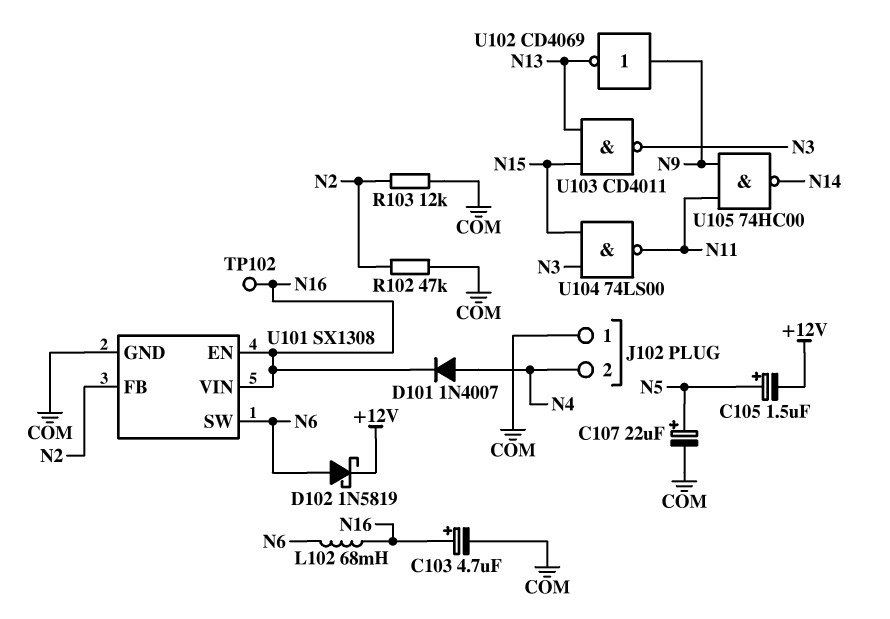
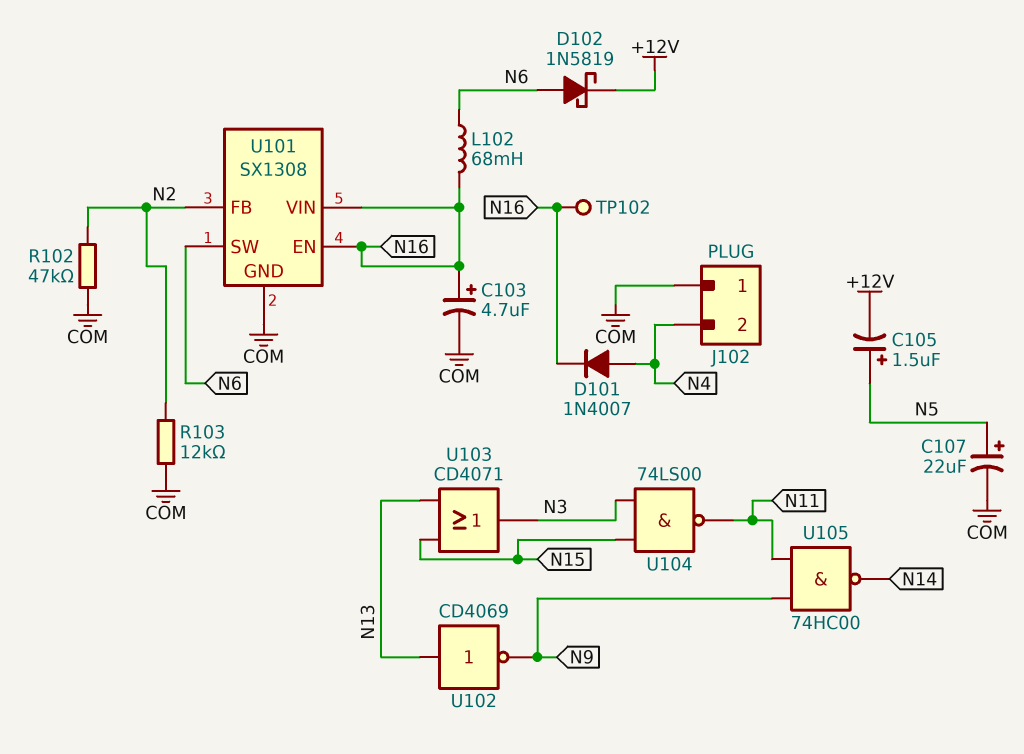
U102: NOT CD4069 (in N9, out N13) -> NOT CD4069 (in N13, out N9)
U103: NAND CD4011 (in N13, in N15, out N3) -> OR CD4071 (in N13, in N15, out N3)

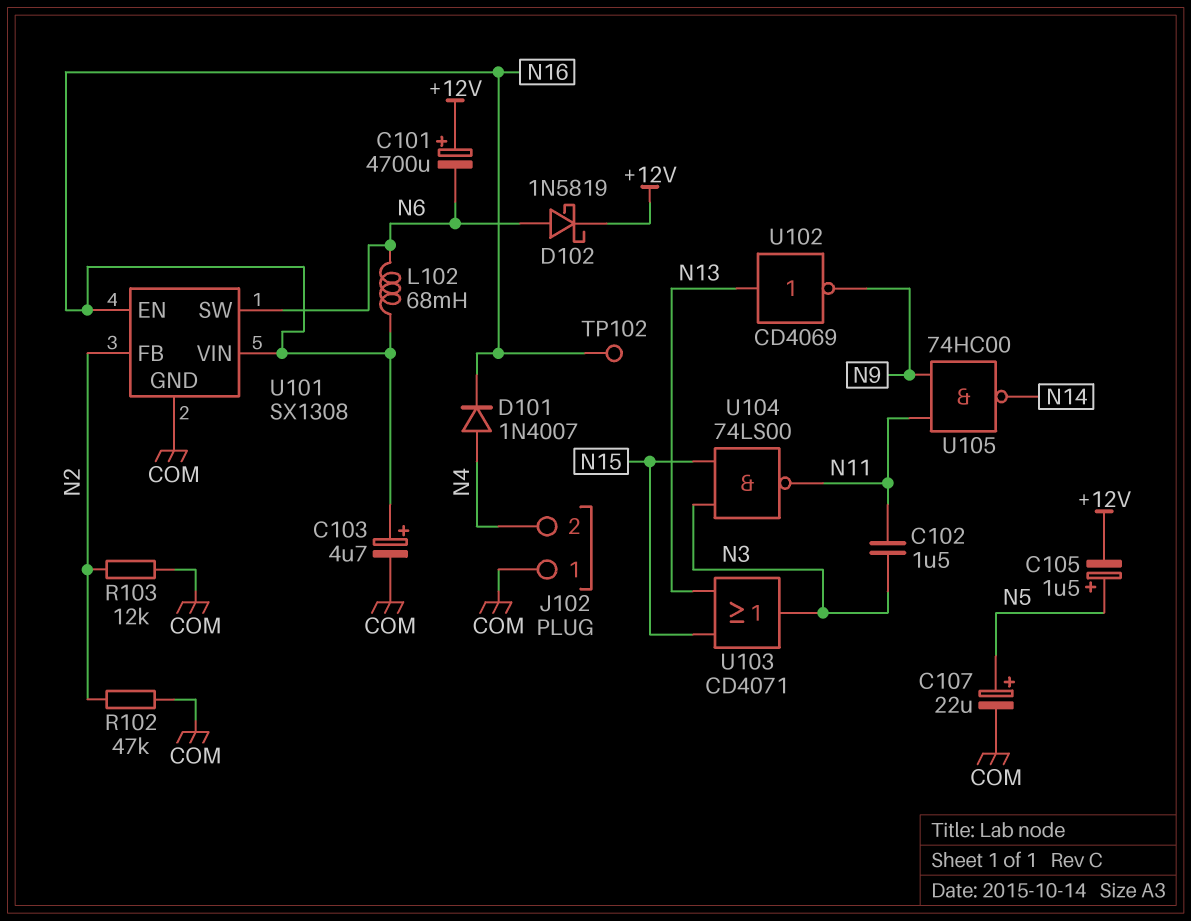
C101: none -> 4700uF (plus +12V, minus N6)
C102: none -> 1.5uF (N3, N11)

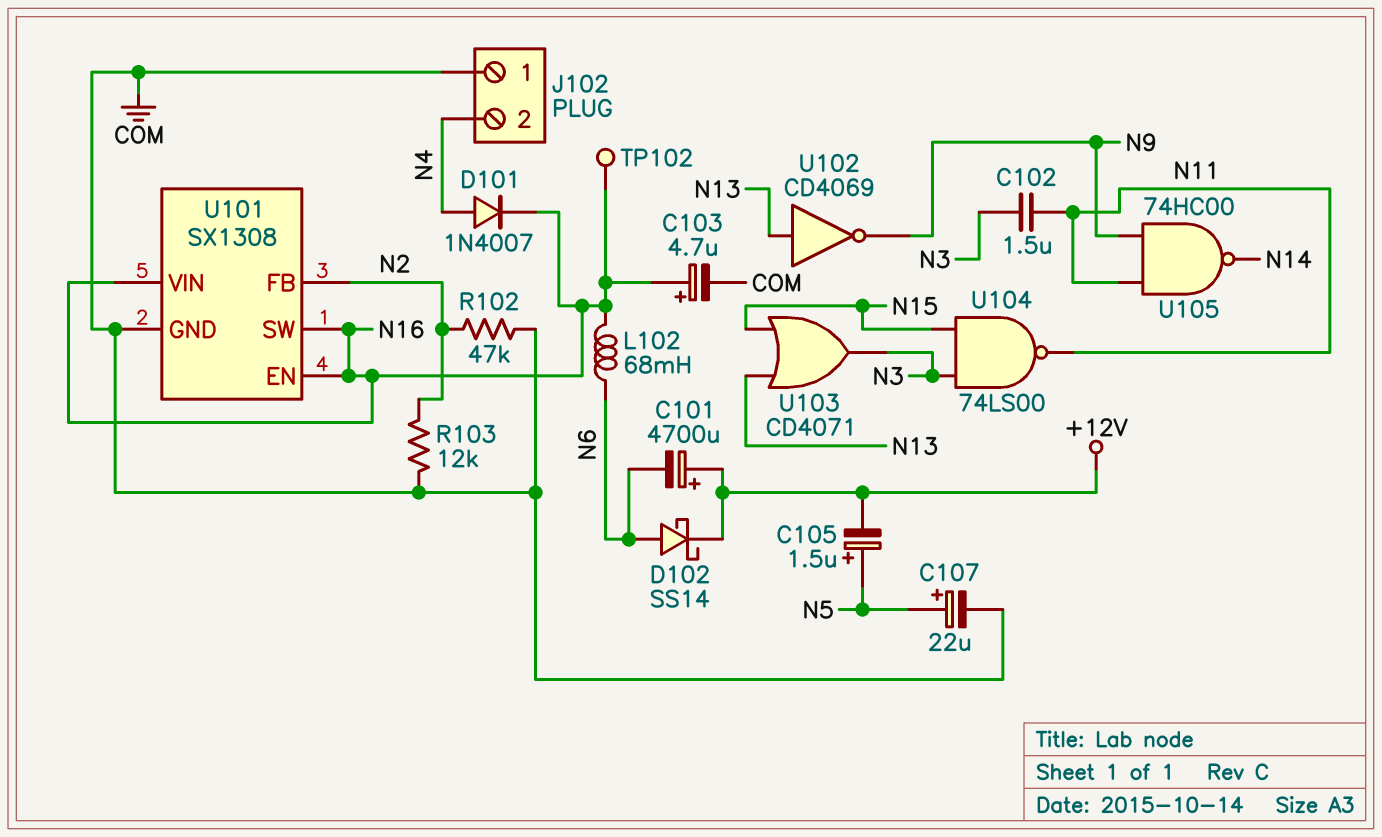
D102: schottky 1N5819 (A N6, K +12V) -> schottky SS14 (A N6, K +12V)
U101 pin SW: N6 -> N16

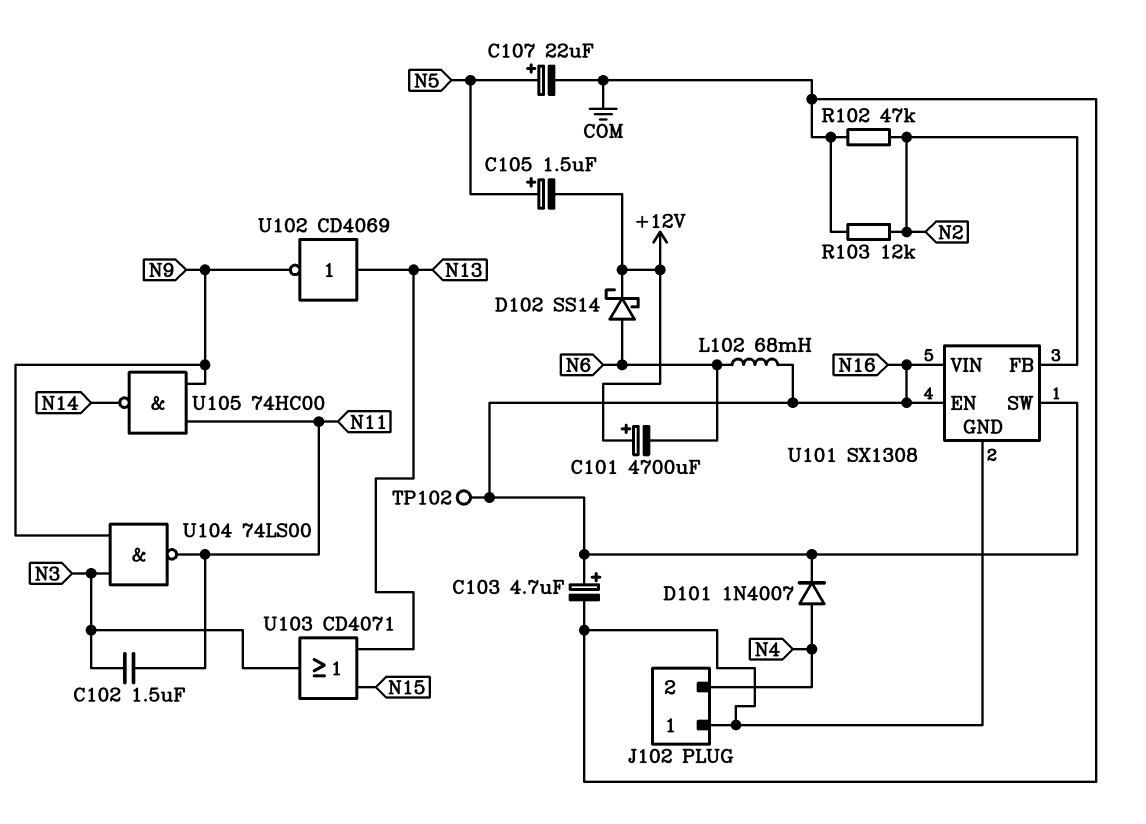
U104: NAND 74LS00 (in N3, in N15, out N11) -> NAND 74LS00 (in N3, in N9, out N11)

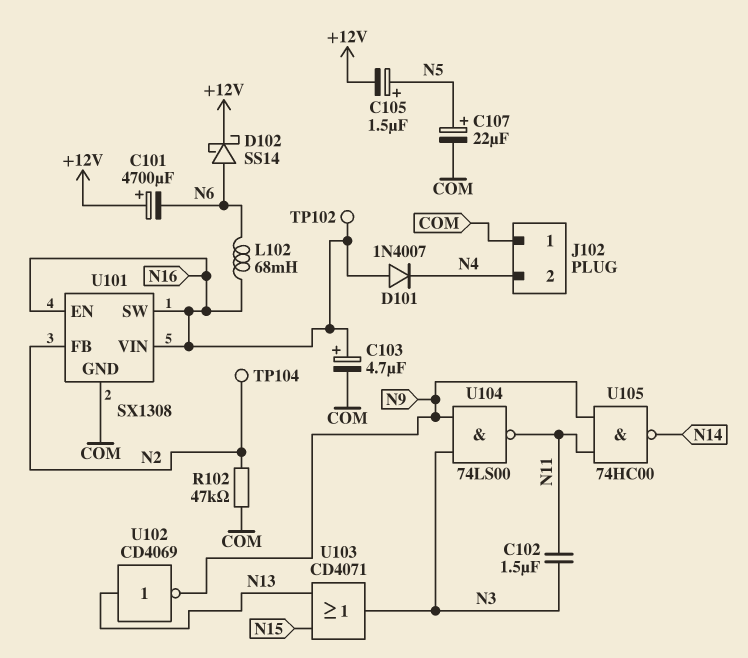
D101: diode 1N4007 (A N4, K N16) -> diode 1N4007 (A N16, K N4)
R103: 12k (COM, N2) -> none
TP104: none -> test point (N2)

